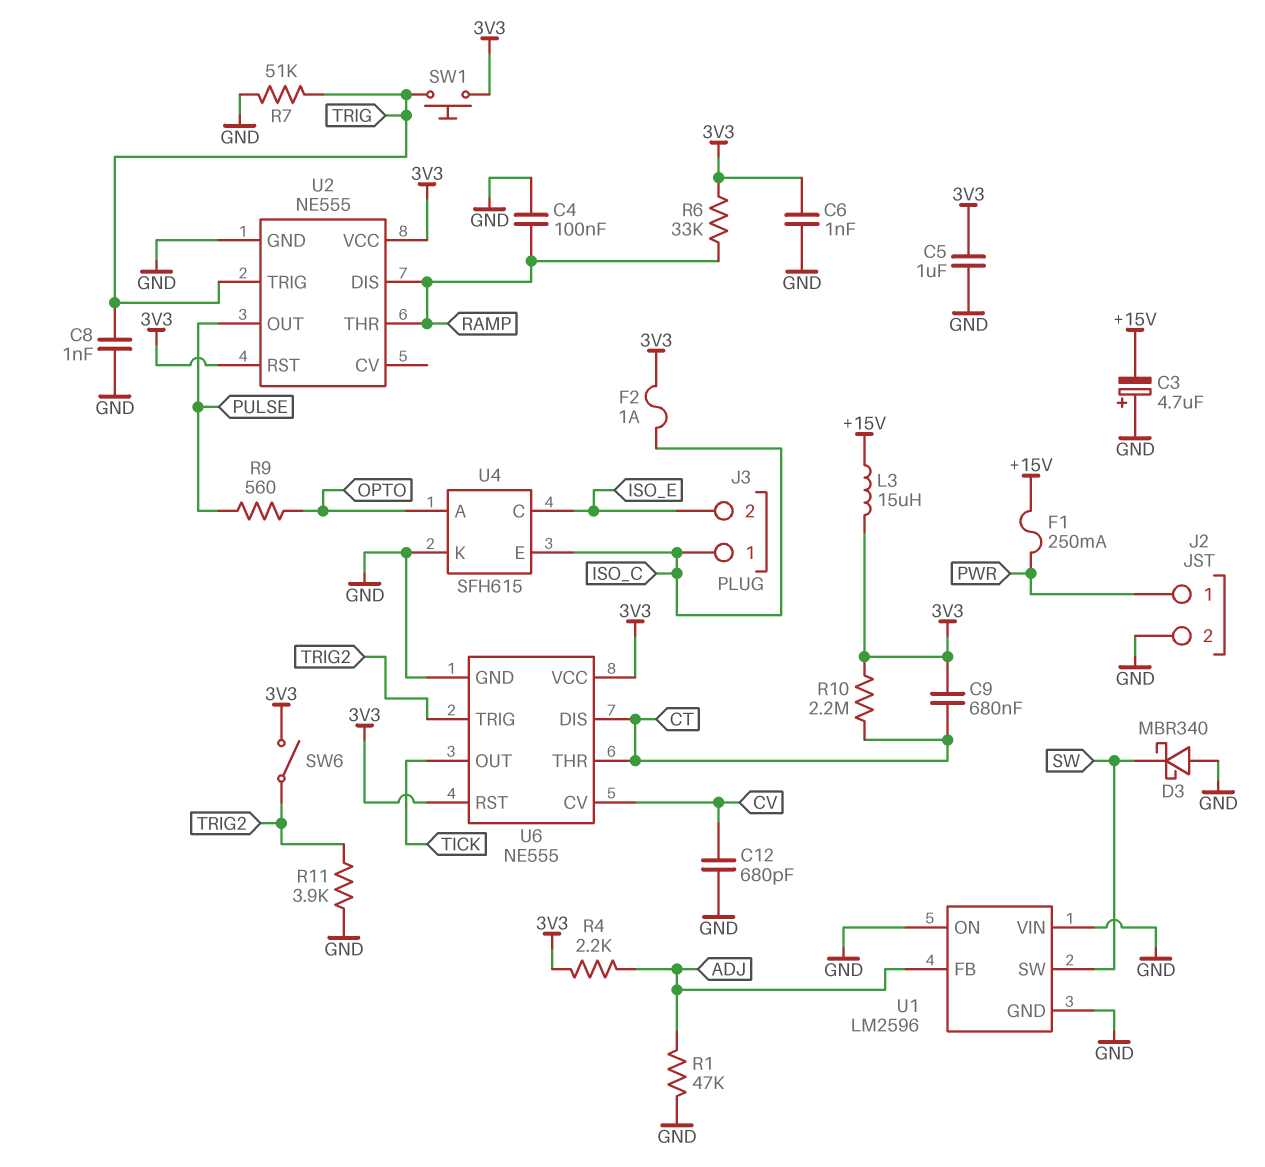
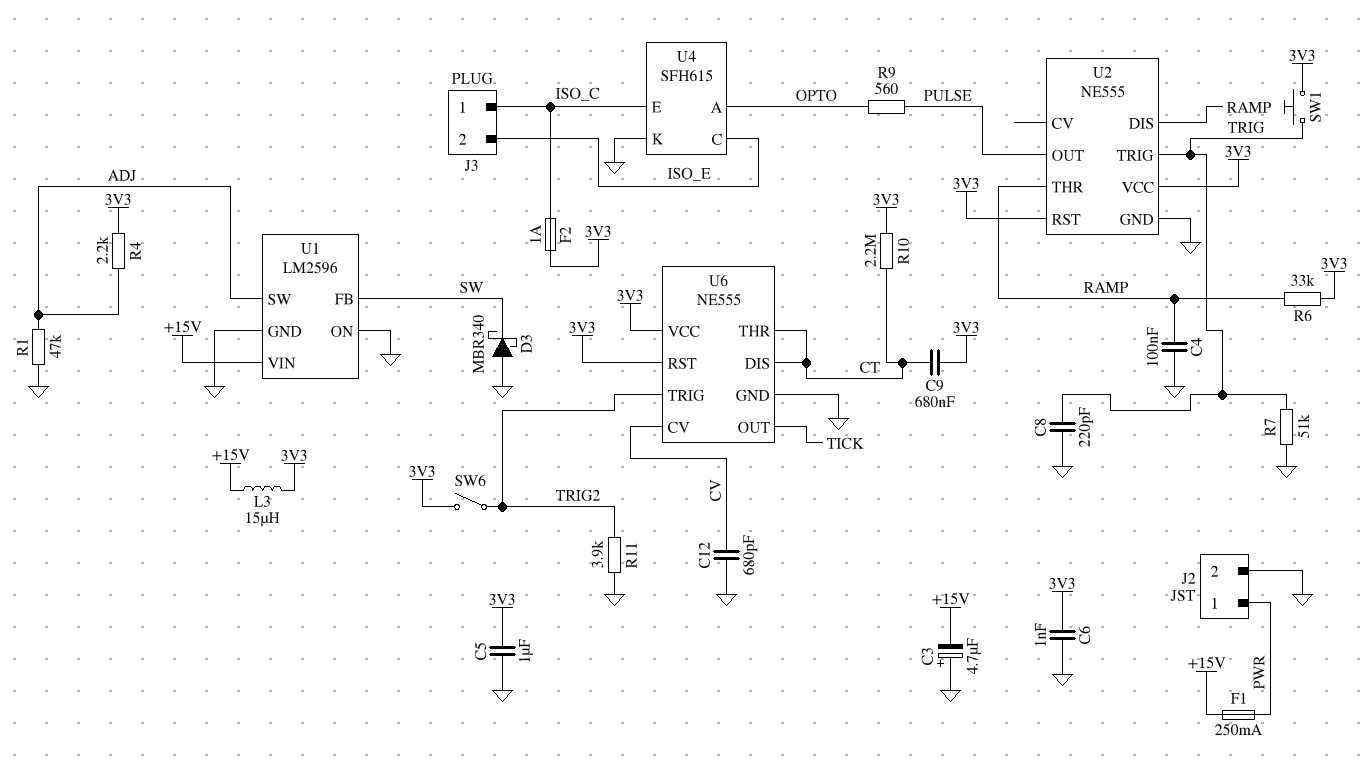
C8: 1nF (GND, TRIG) -> 220pF (GND, TRIG)
U1 pin FB: ADJ -> SW
U1 pin SW: SW -> ADJ
U1 pin VIN: GND -> +15V

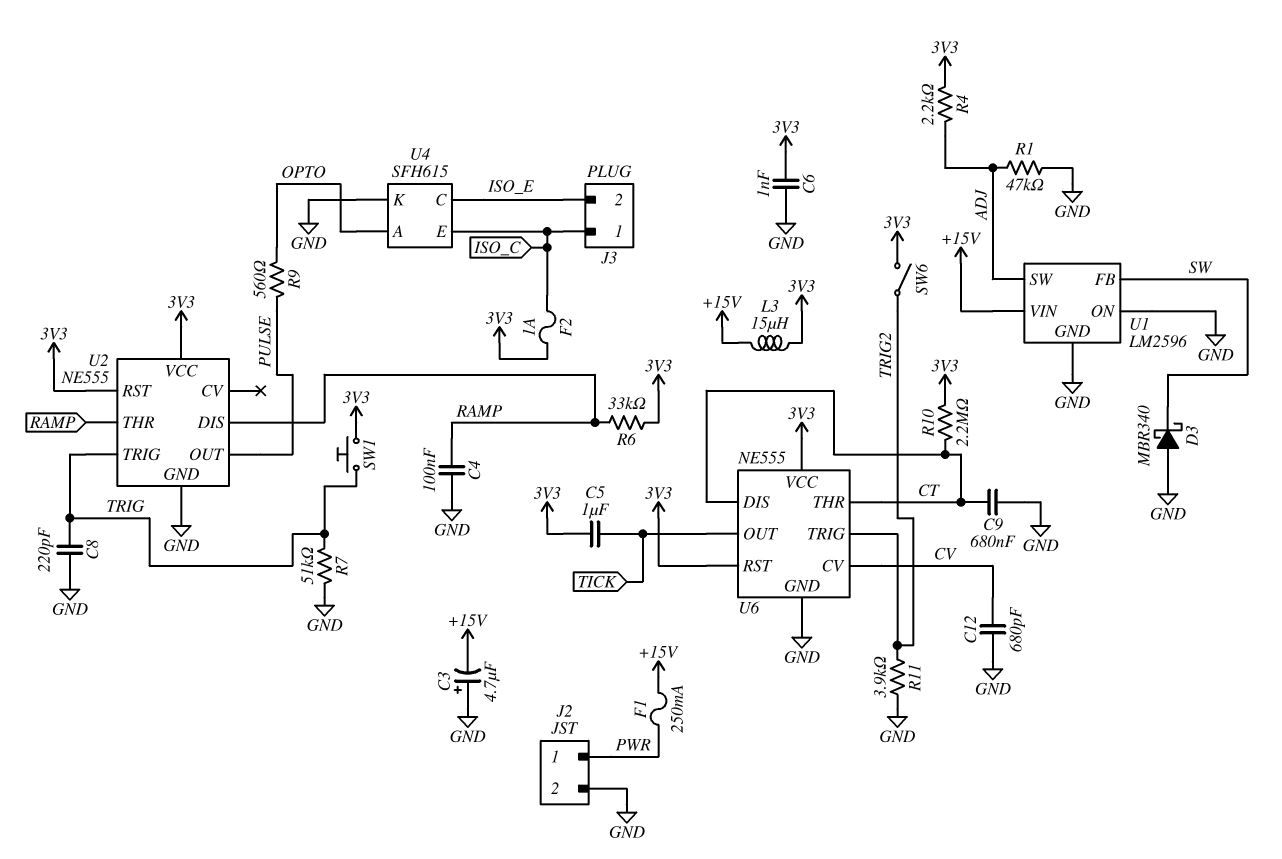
C5: 1uF (3V3, GND) -> 1uF (3V3, TICK)
C9: 680nF (3V3, CT) -> 680nF (CT, GND)

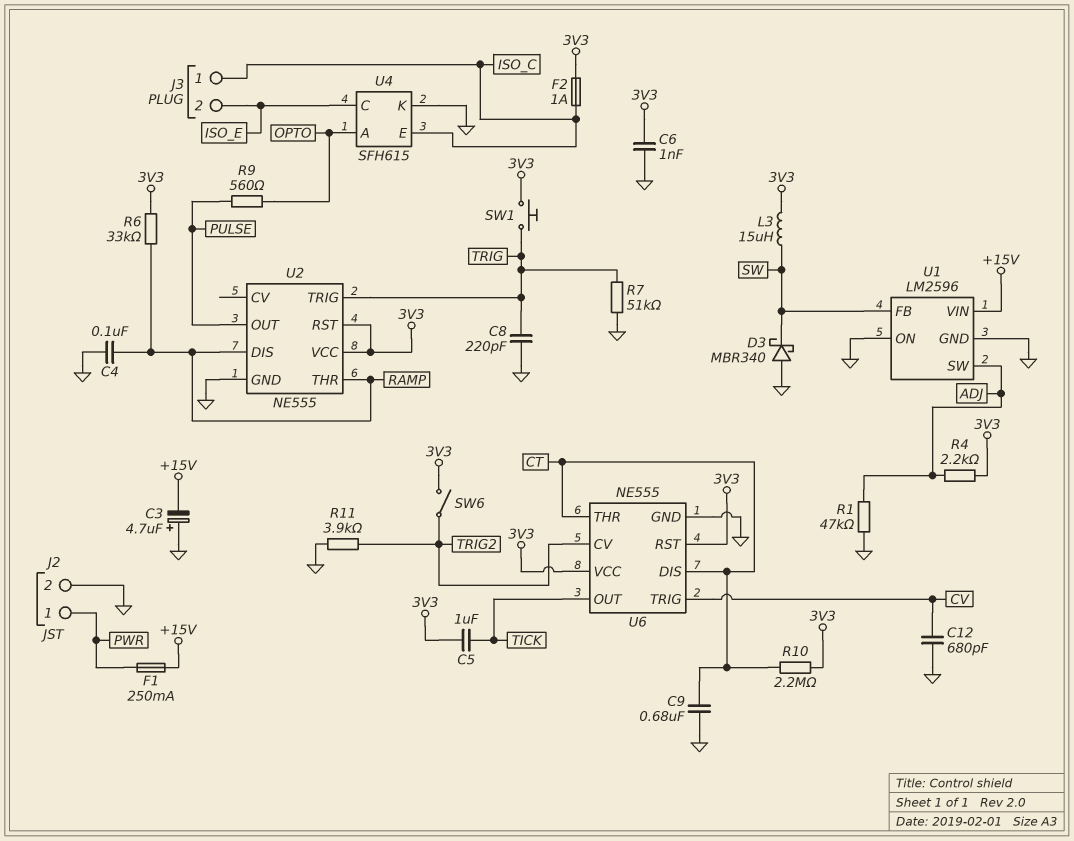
L3: 15uH (+15V, 3V3) -> 15uH (3V3, SW)
U6 pin CV: CV -> TRIG2
U6 pin TRIG: TRIG2 -> CV

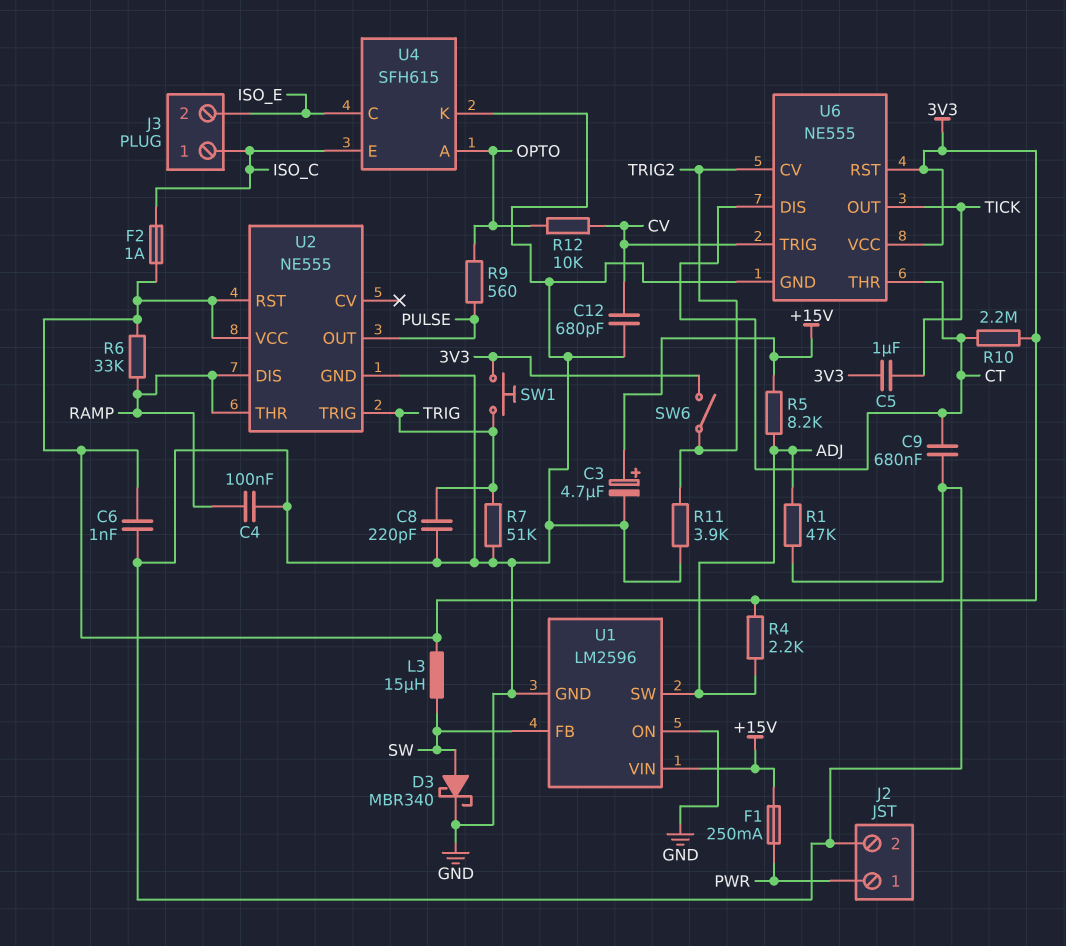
C3: 4.7uF (plus GND, minus +15V) -> 4.7uF (plus +15V, minus GND)
D3: schottky MBR340 (A GND, K SW) -> schottky MBR340 (A SW, K GND)
R5: none -> 8.2k (+15V, ADJ)
R12: none -> 10k (CV, OPTO)

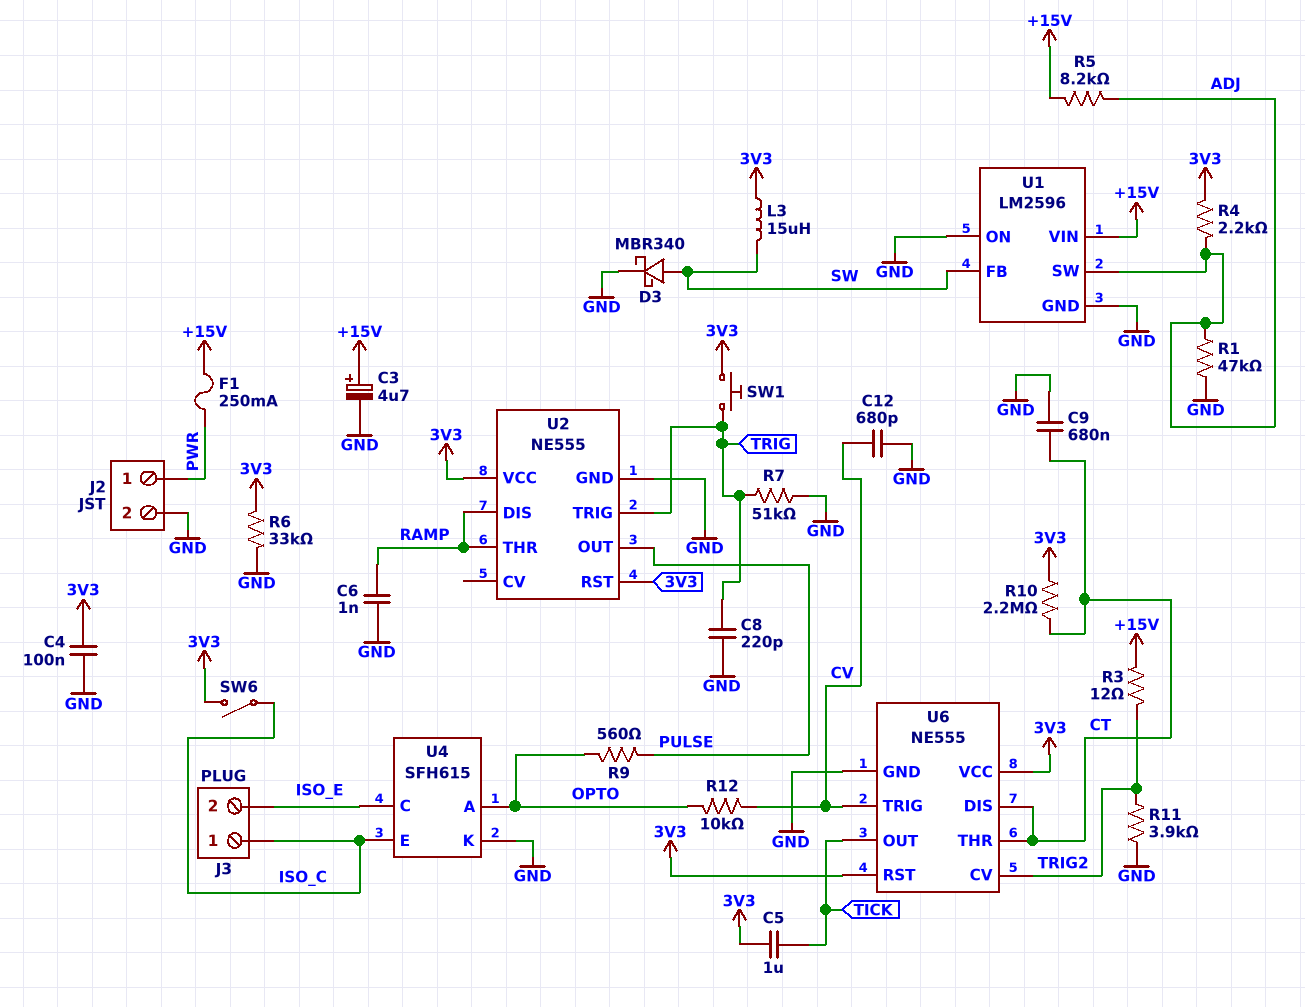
C4: 100nF (GND, RAMP) -> 100nF (3V3, GND)
C6: 1nF (3V3, GND) -> 1nF (GND, RAMP)
F2: 1A (3V3, ISO_C) -> none
R3: none -> 12 (+15V, TRIG2)
R6: 33k (3V3, RAMP) -> 33k (3V3, GND)
SW6: switch (3V3, TRIG2) -> switch (3V3, ISO_C)

